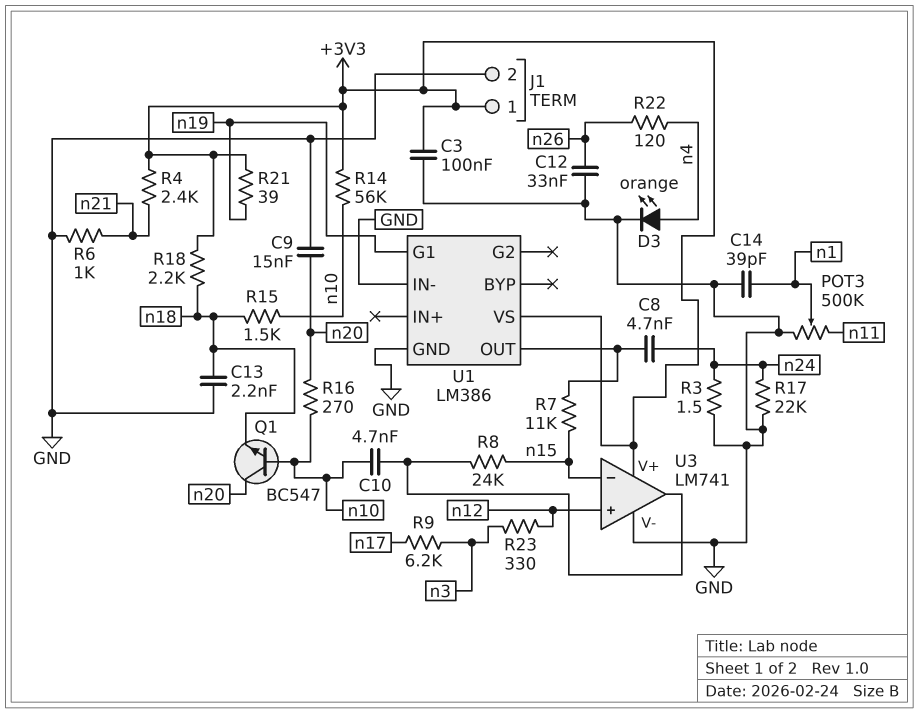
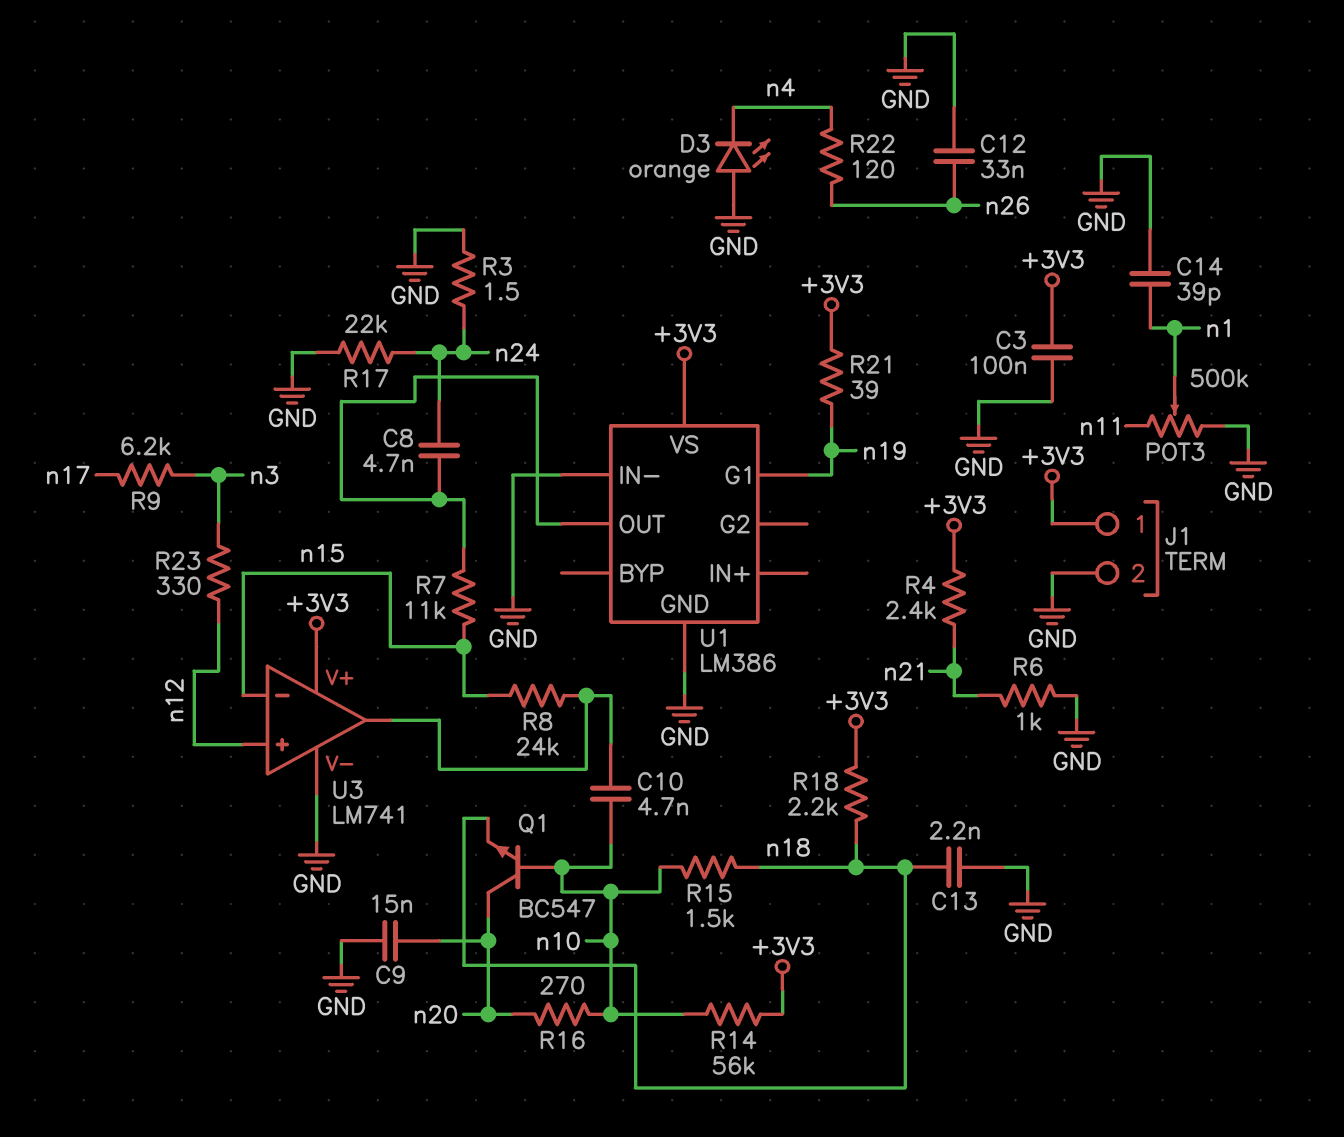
D3: LED orange (A n4, K GND) -> LED orange (A GND, K n4)

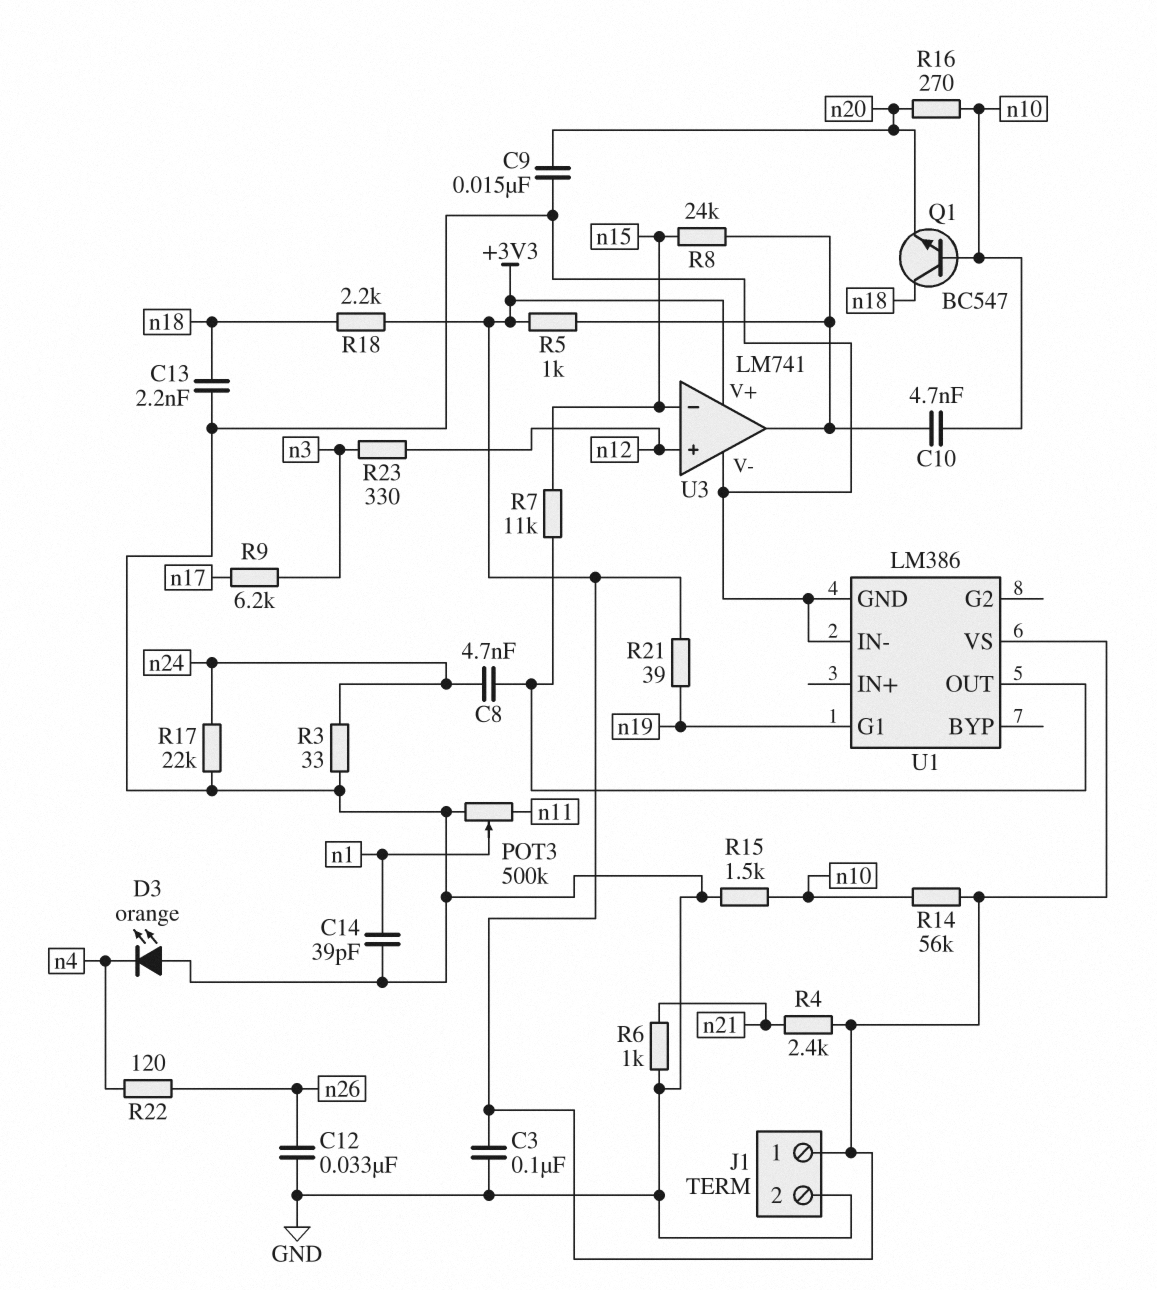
Q1: NPN BC547 (B n10, C n20, E n18) -> NPN BC547 (B n10, C n18, E n20)
R3: 1.5 (GND, n24) -> 33 (GND, n24)
R5: none -> 1k (+3V3, U3/out)
R15: 1.5k (n10, n18) -> 1.5k (GND, n10)

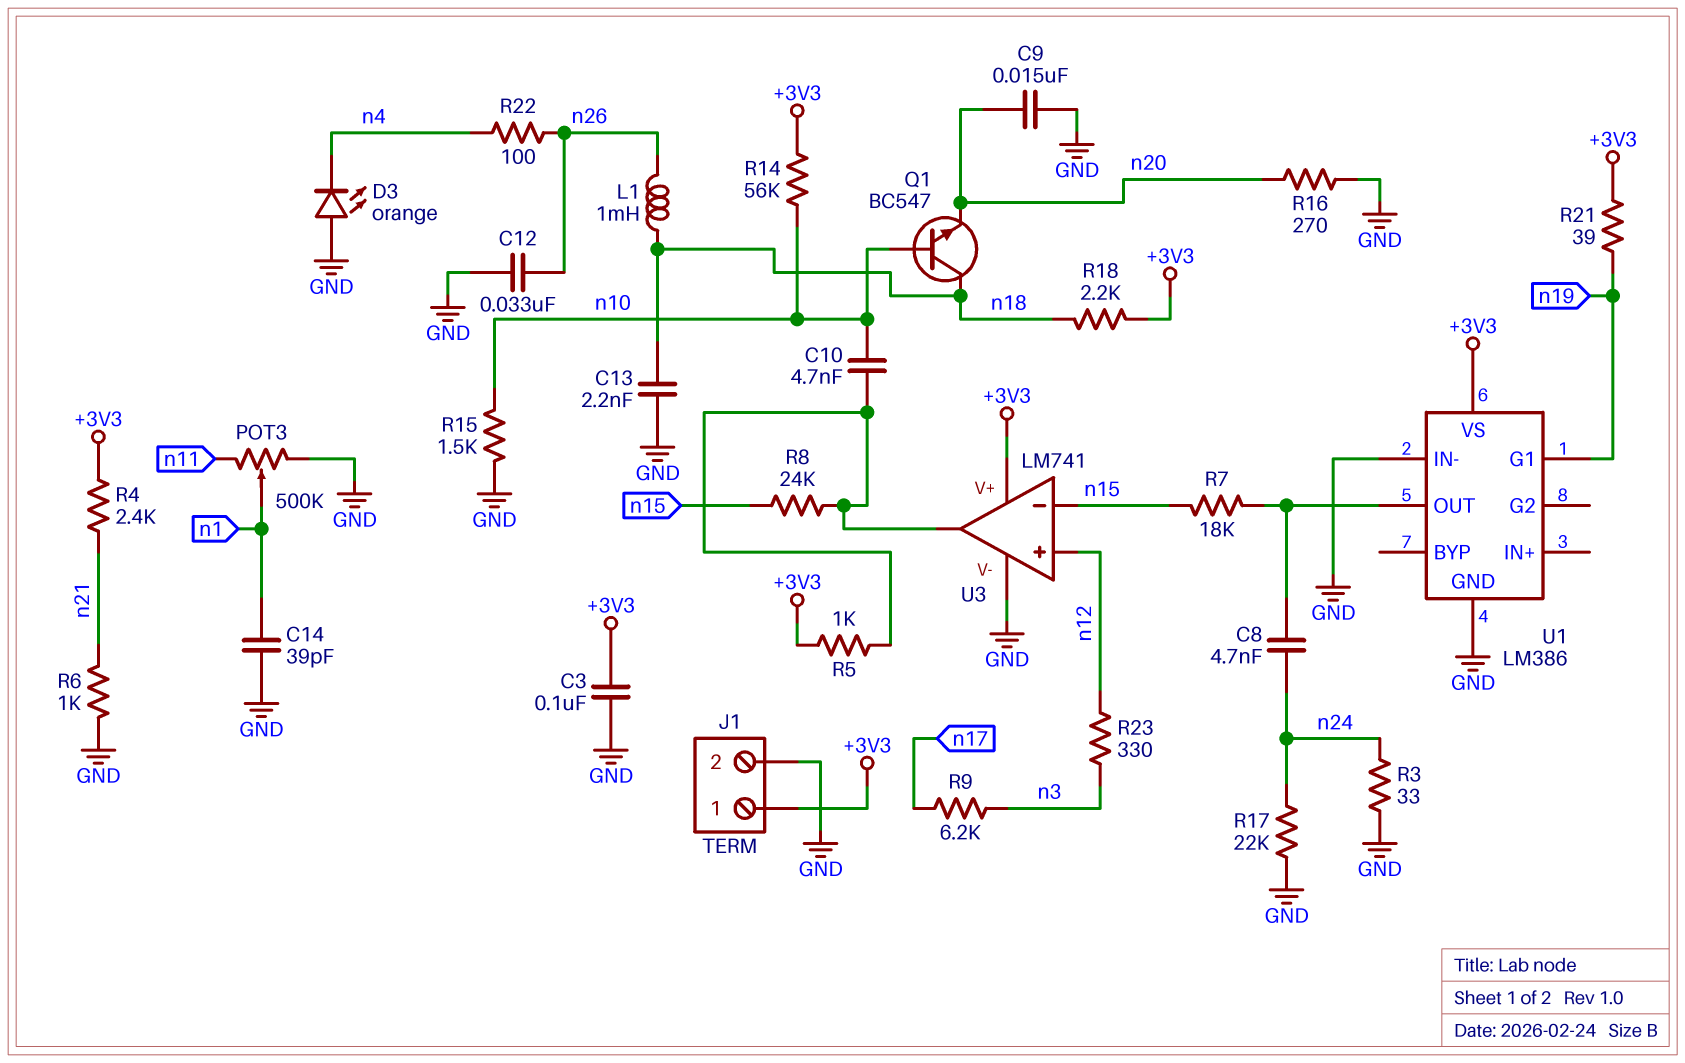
L1: none -> 1mH (n18, n26)
R7: 11k (U1/OUT, n15) -> 18k (U1/OUT, n15)
R16: 270 (n10, n20) -> 270 (GND, n20)
R22: 120 (n4, n26) -> 100 (n4, n26)

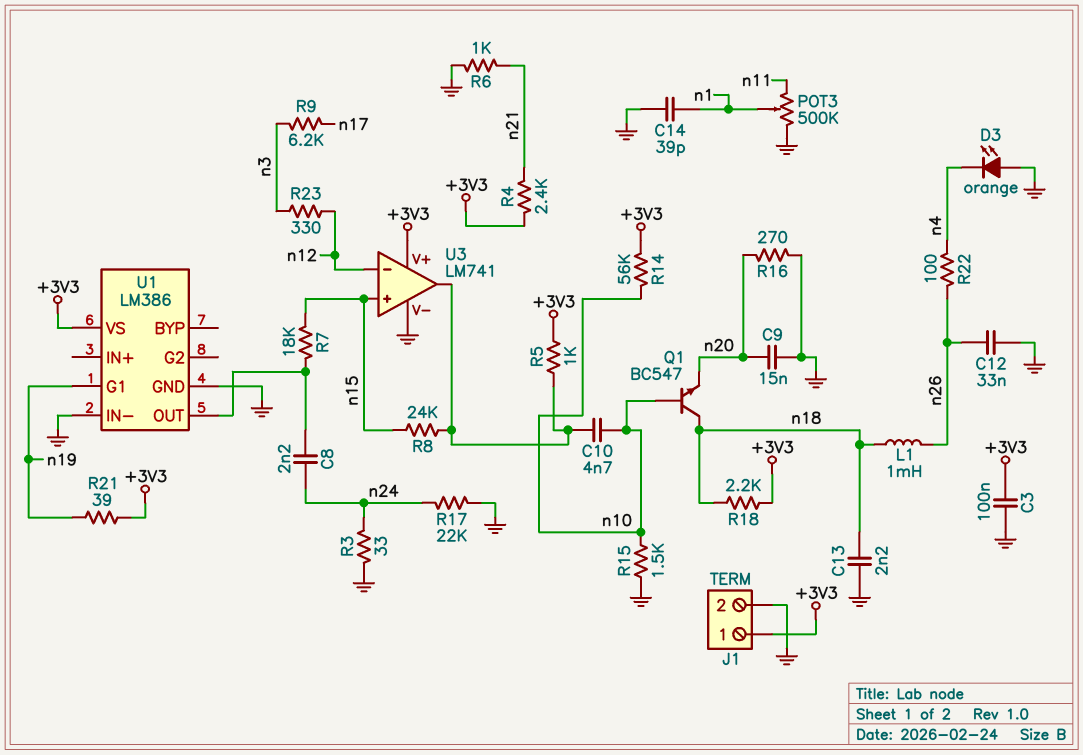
C8: 4.7nF (U1/OUT, n24) -> 2.2nF (U1/OUT, n24)
U3 pin in+: n12 -> n15
U3 pin in-: n15 -> n12

